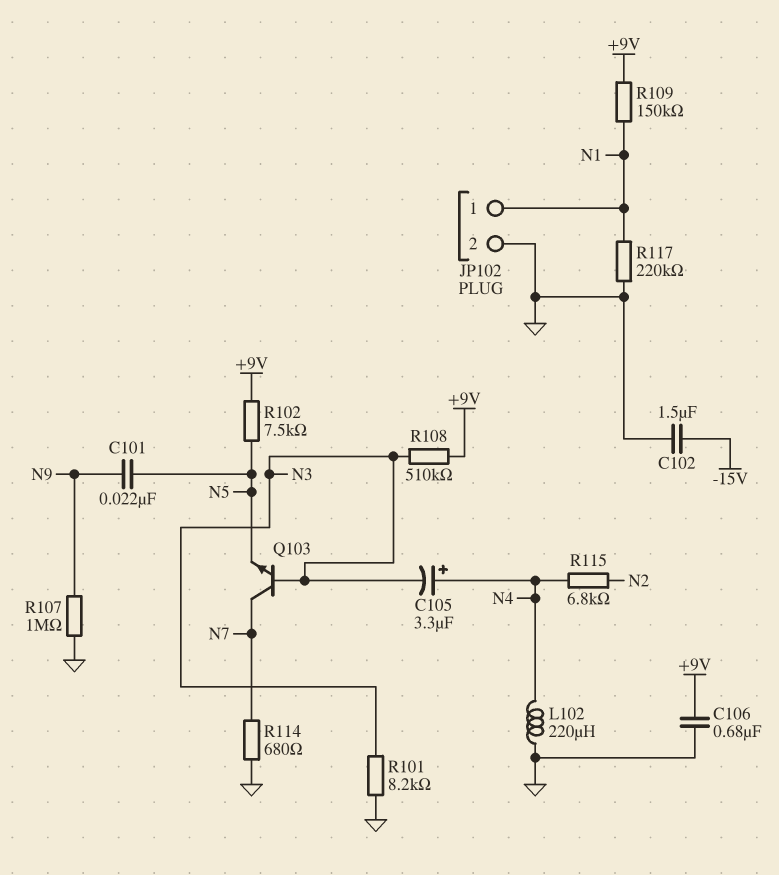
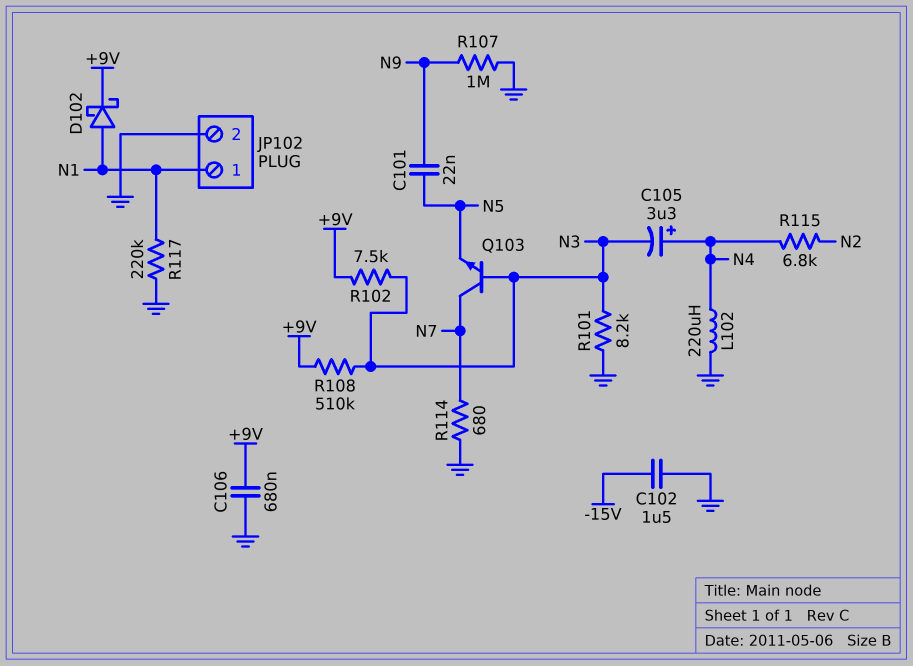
D102: none -> schottky (A N1, K +9V)
R102: 7.5k (+9V, N5) -> 7.5k (+9V, N3)
R109: 150k (+9V, N1) -> none

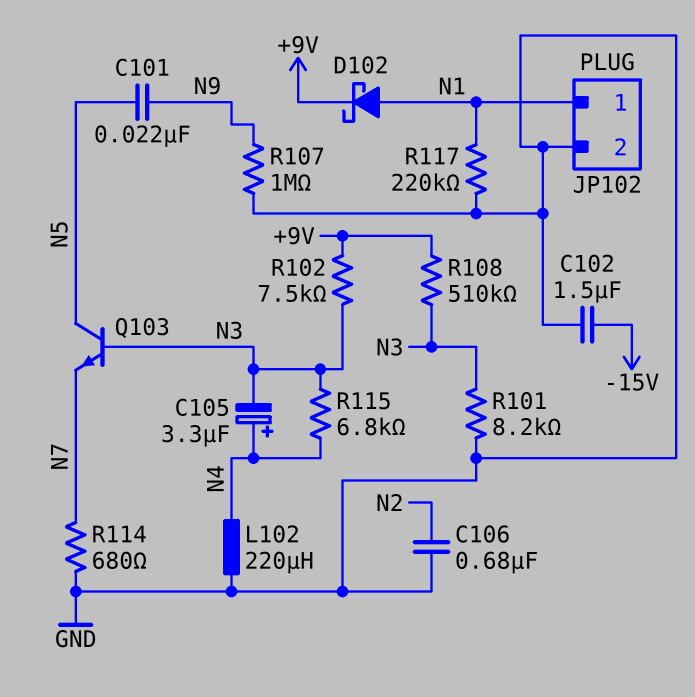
C106: 680nF (+9V, GND) -> 680nF (GND, N2)
Q103: NPN (B N3, C N7, E N5) -> NPN (B N3, C N5, E N7)
R115: 6.8k (N2, N4) -> 6.8k (N3, N4)

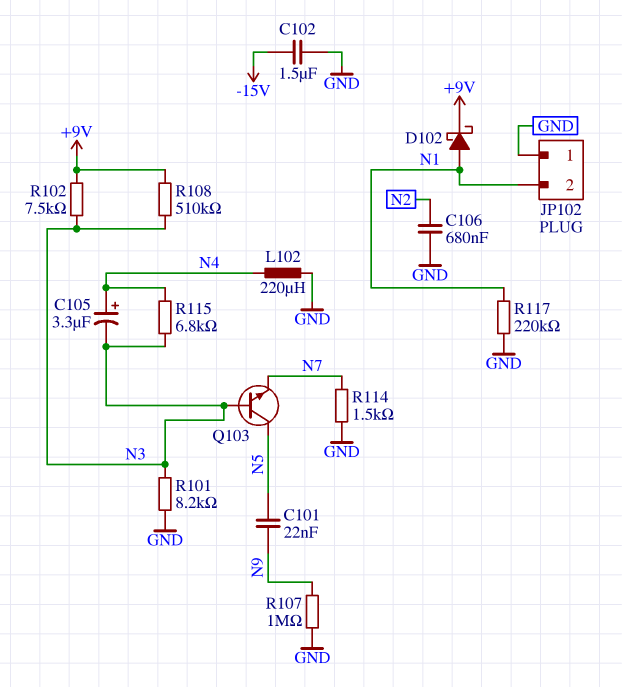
JP102 pin 1: N1 -> GND
JP102 pin 2: GND -> N1
R114: 680 (GND, N7) -> 1.5k (GND, N7)

